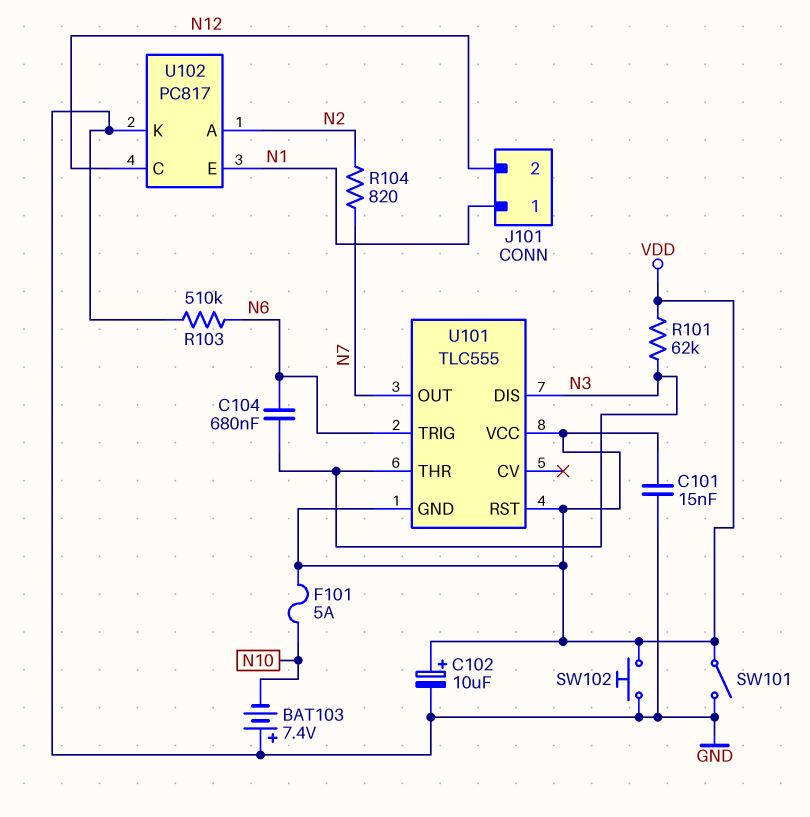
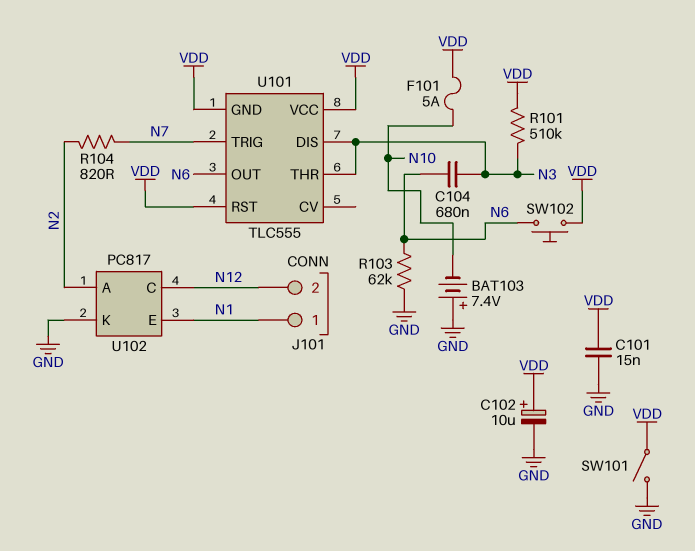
R101: 62k (N3, VDD) -> 510k (N3, VDD)
R103: 510k (GND, N6) -> 62k (GND, N6)
SW102: button (GND, VDD) -> button (N6, VDD)
U101 pin OUT: N7 -> N6
U101 pin TRIG: N6 -> N7

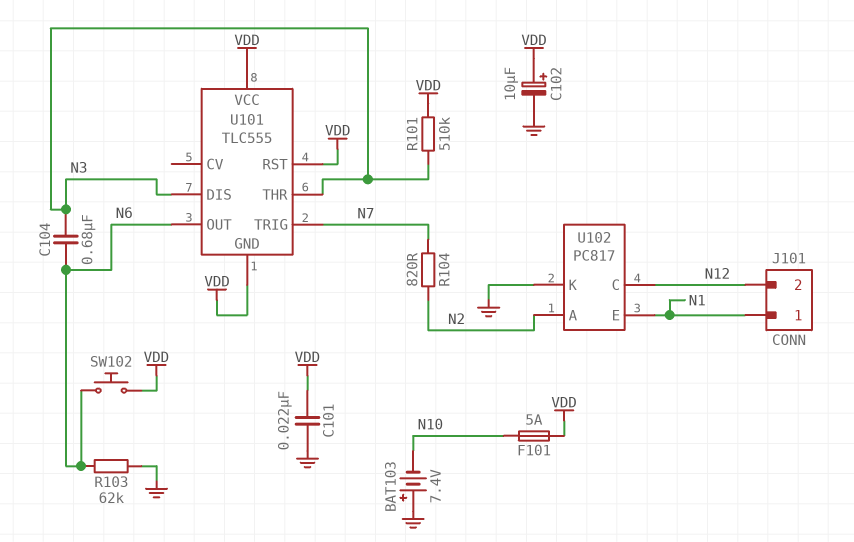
C101: 15nF (GND, VDD) -> 22nF (GND, VDD)
SW101: switch (GND, VDD) -> none

